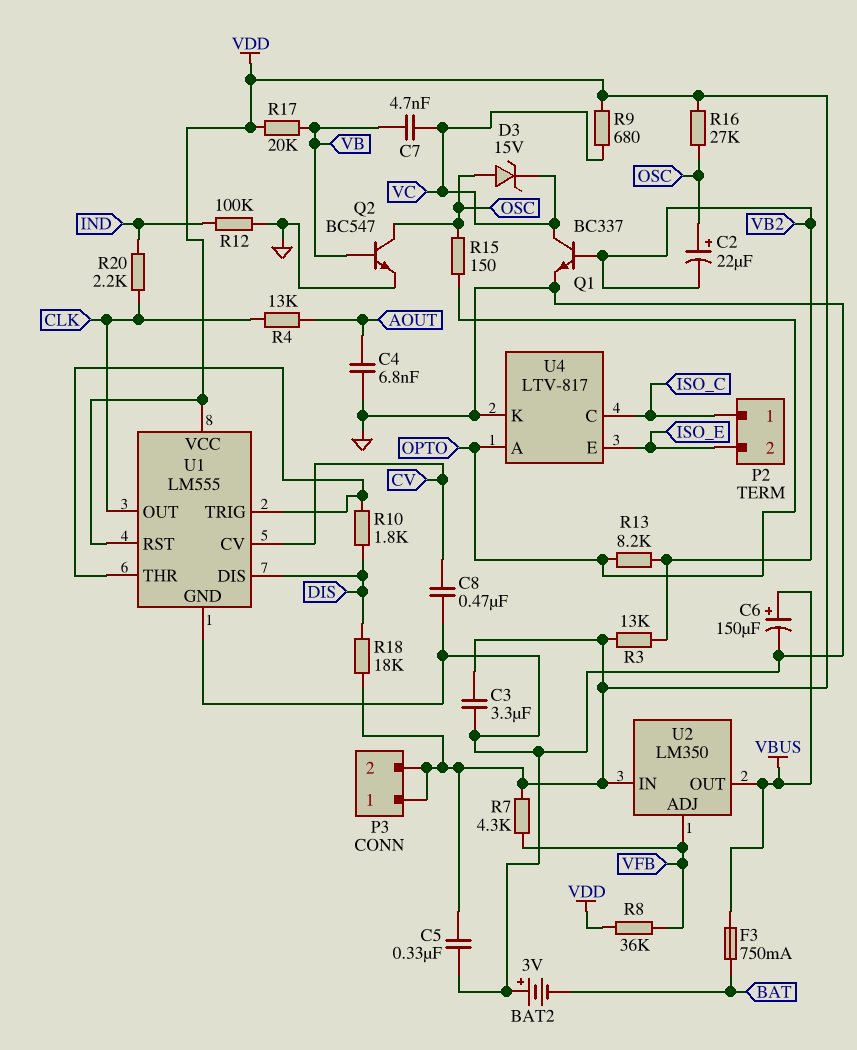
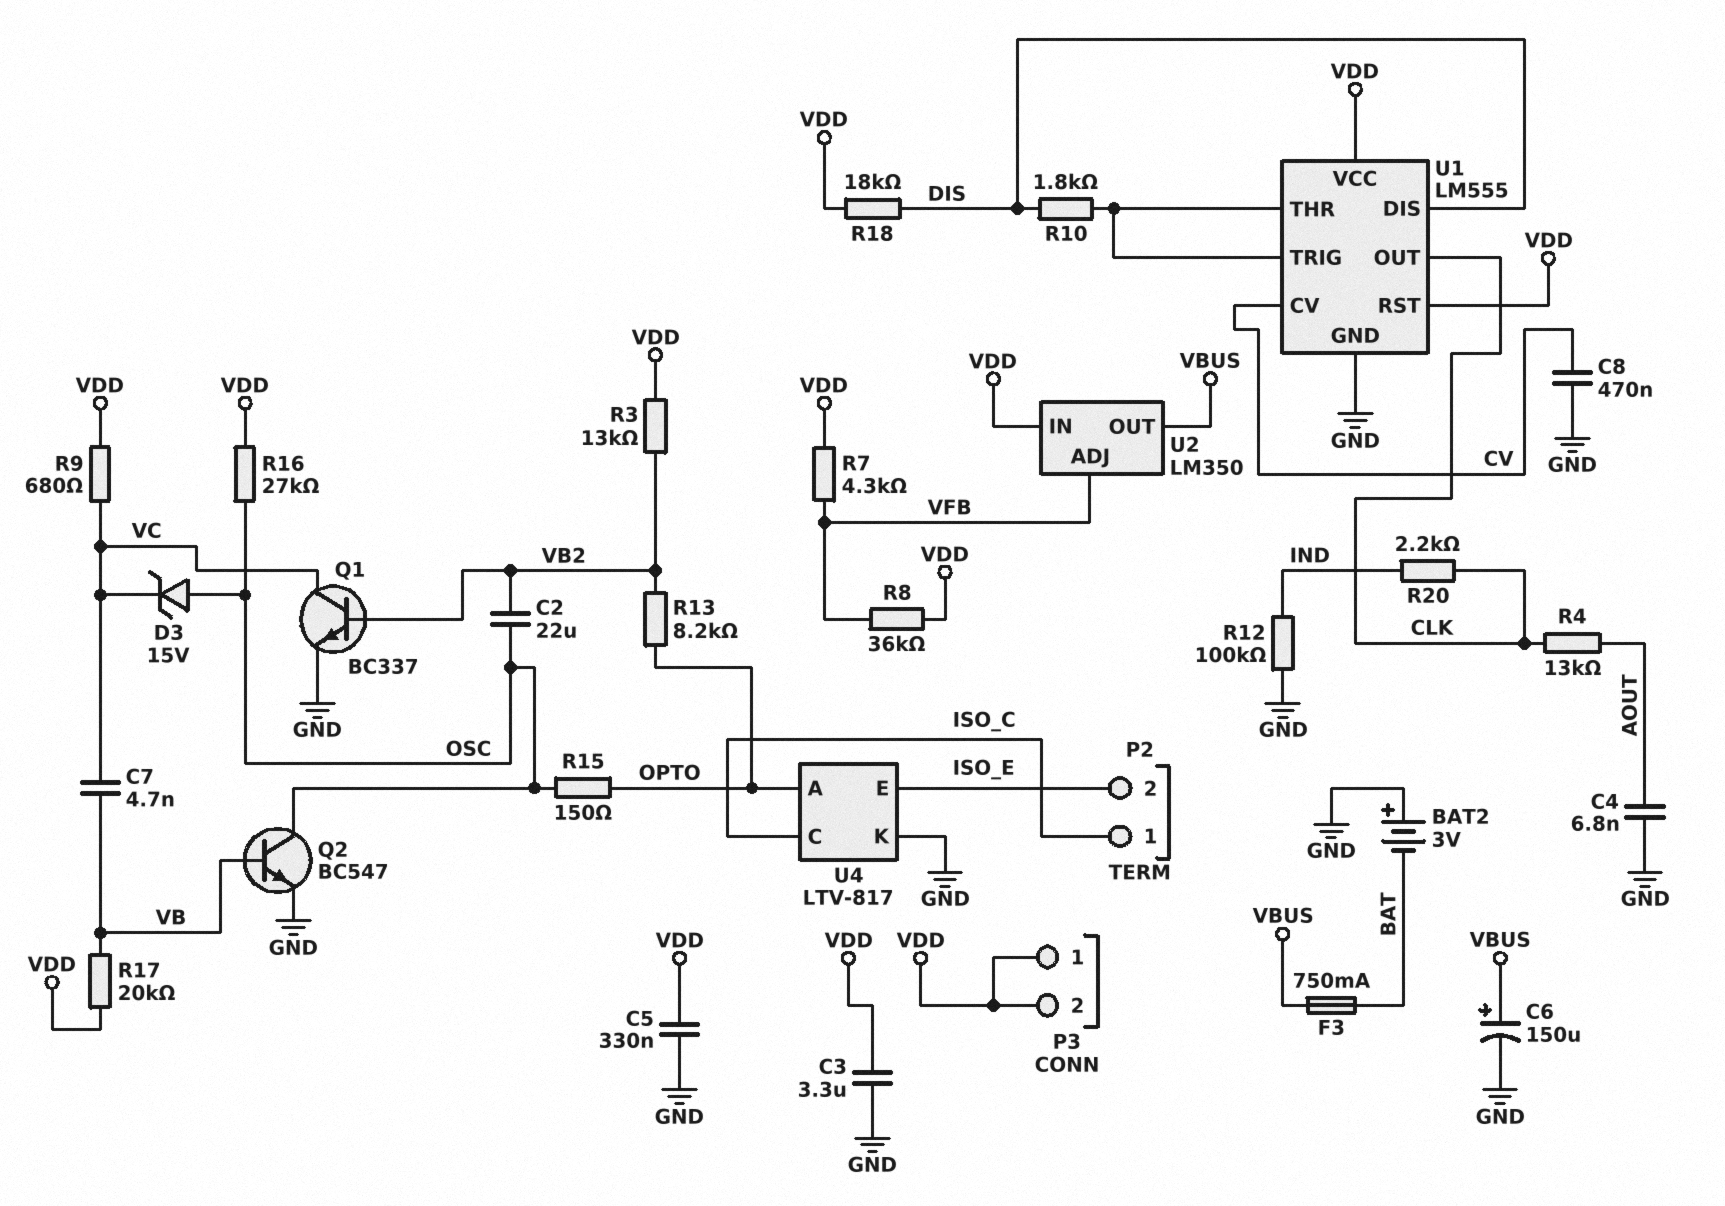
C2: 22uF (plus OSC, minus VB2) -> 22uF (OSC, VB2)

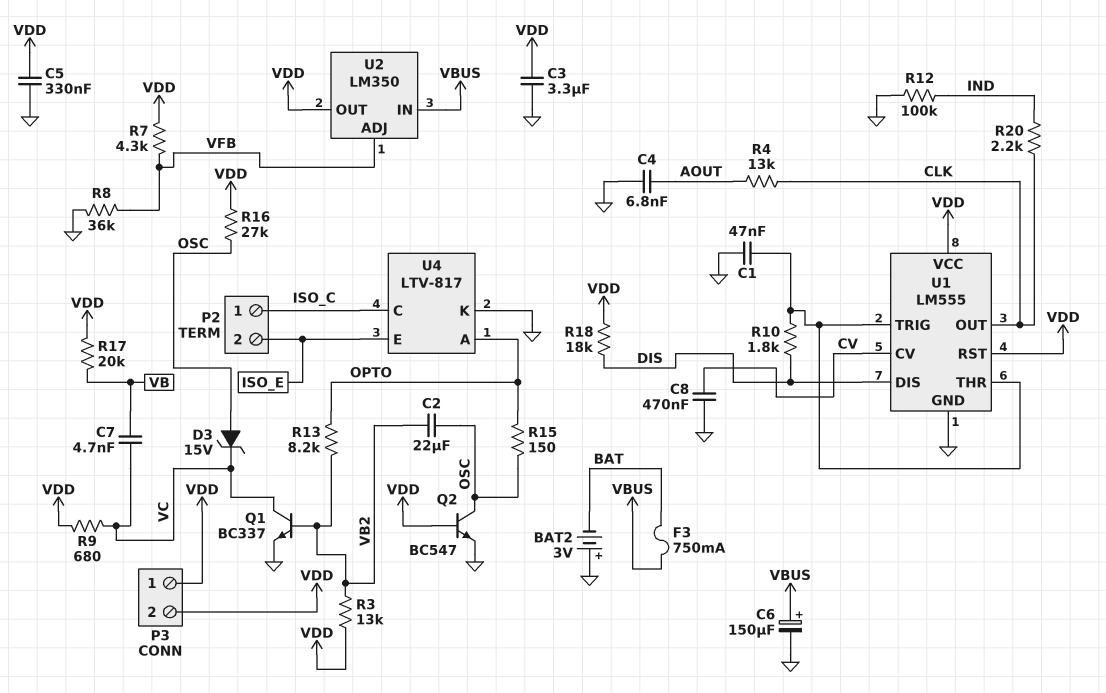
C1: none -> 47nF (GND, U1/THR)
Q2: NPN BC547 (B VB, C OSC, E GND) -> NPN BC547 (B VDD, C OSC, E GND)
R8: 36k (VDD, VFB) -> 36k (GND, VFB)
U2 pin IN: VDD -> VBUS
U2 pin OUT: VBUS -> VDD

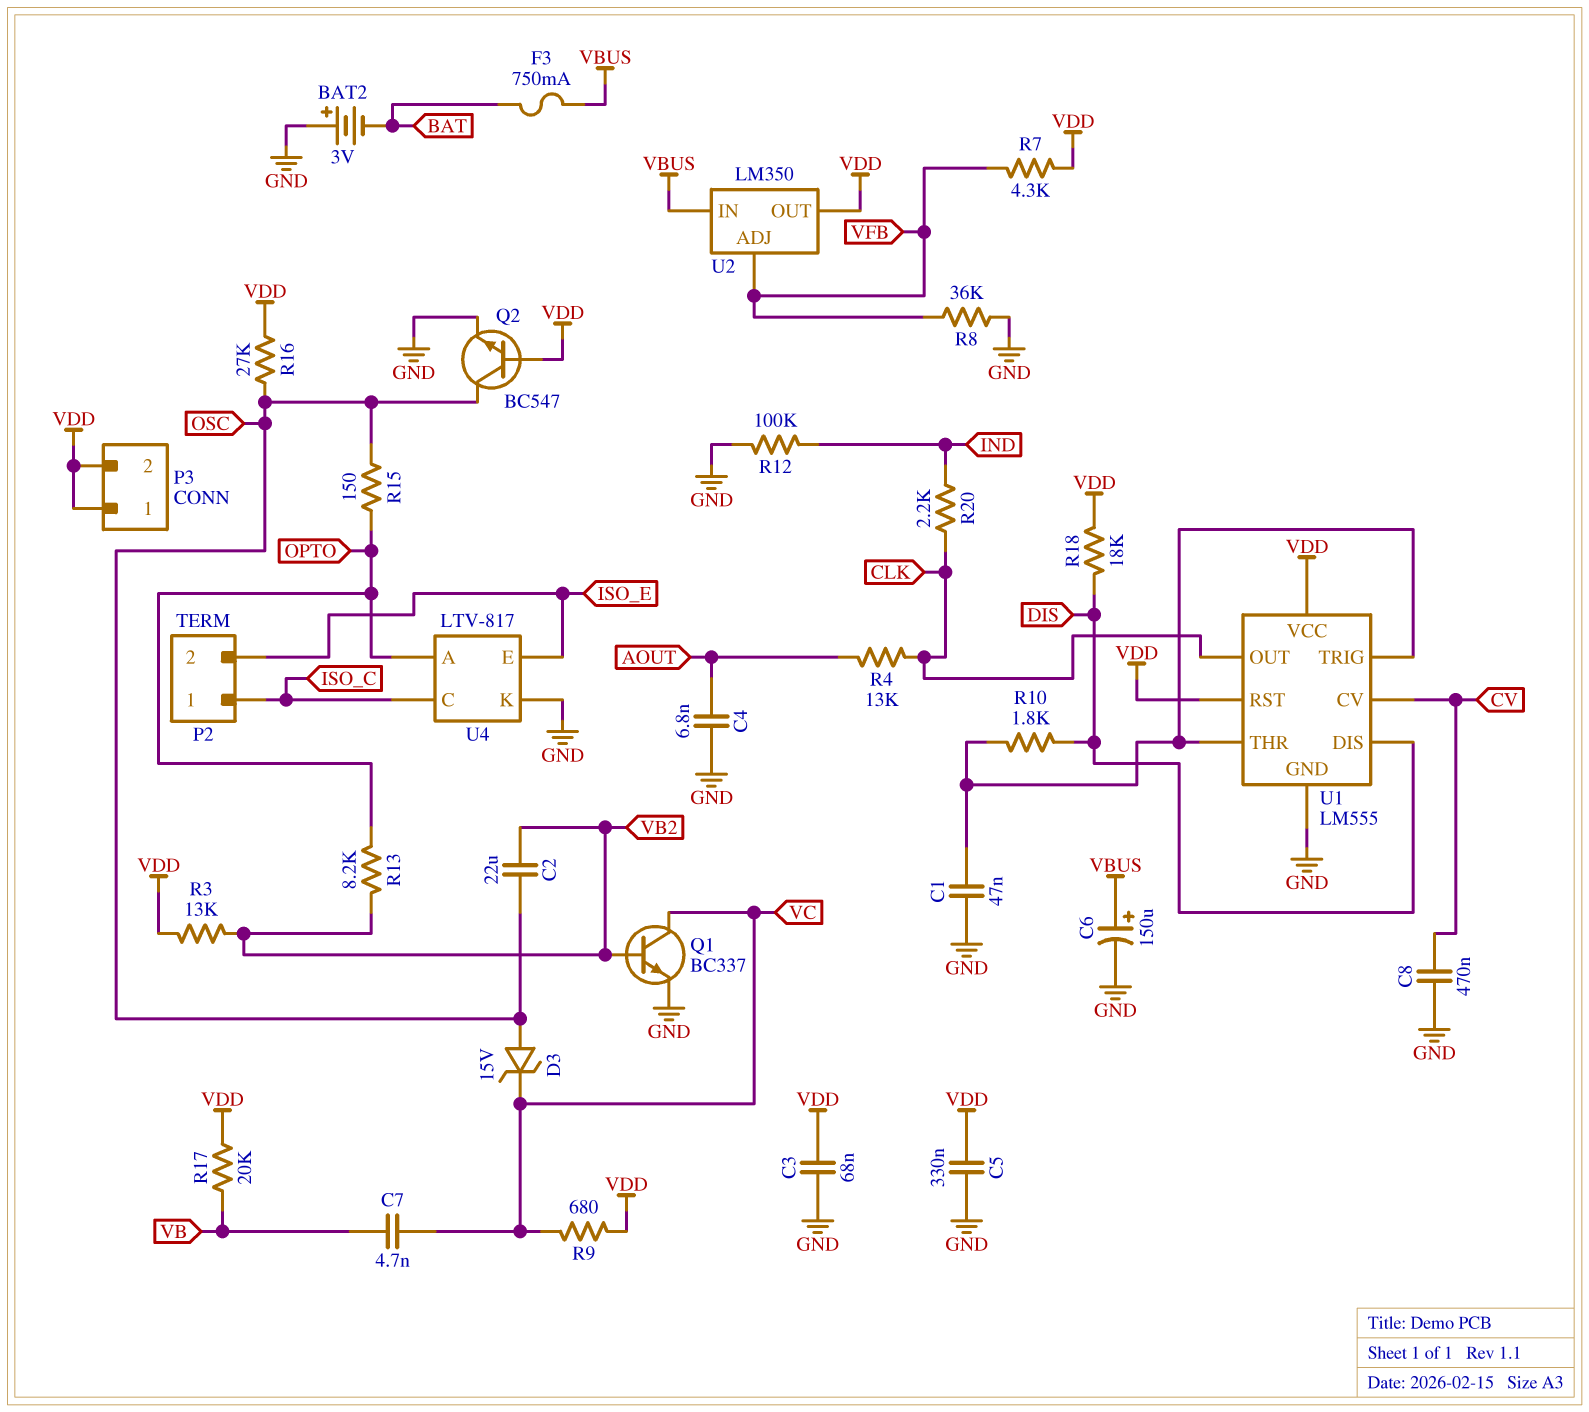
C3: 3.3uF (GND, VDD) -> 68nF (GND, VDD)

